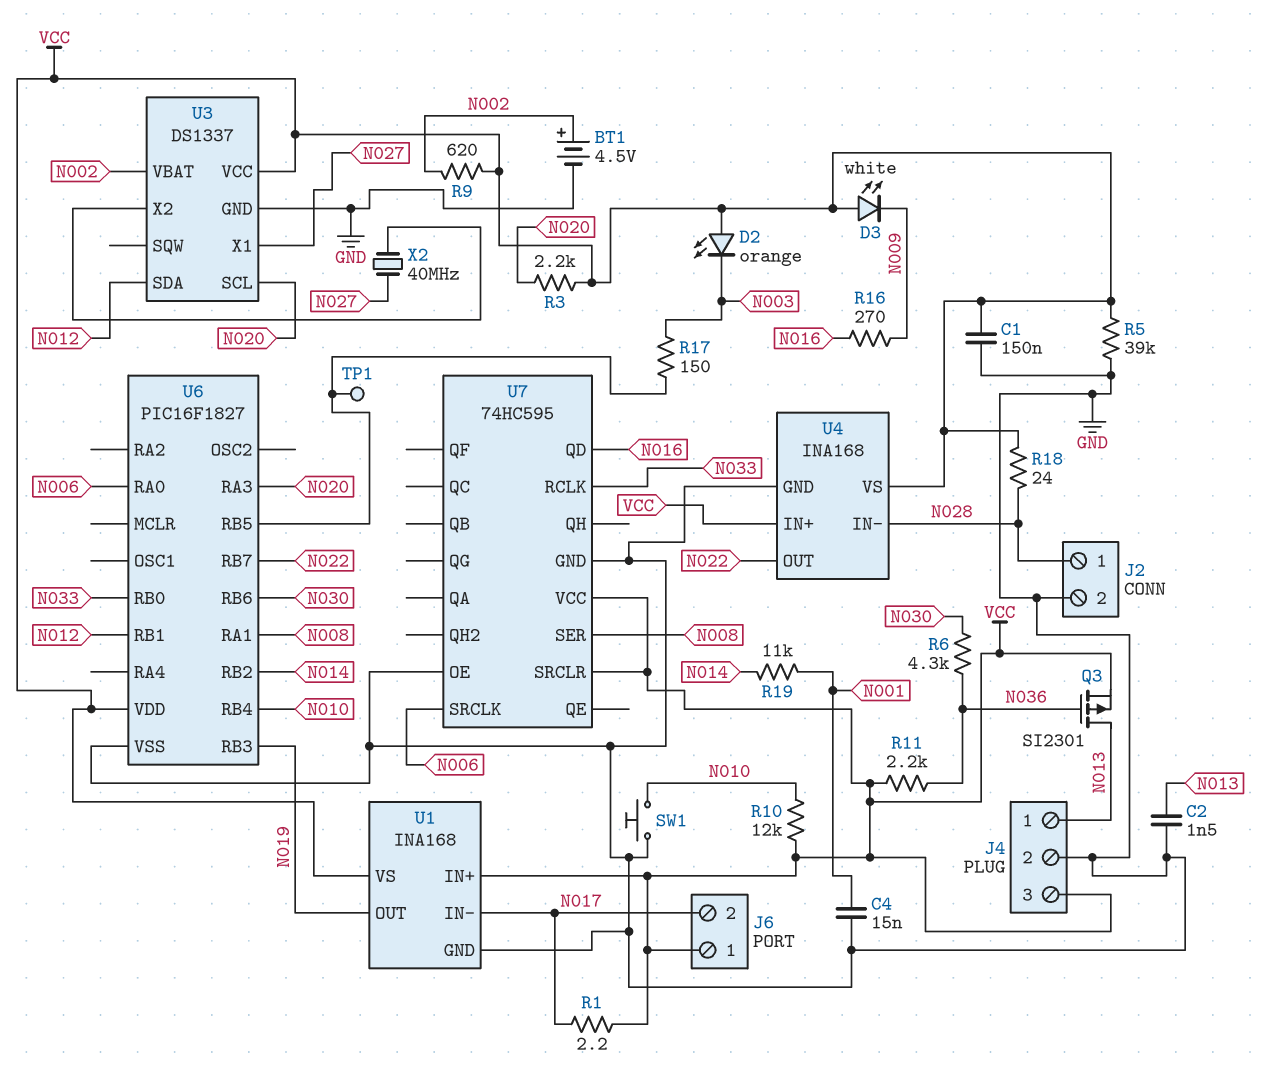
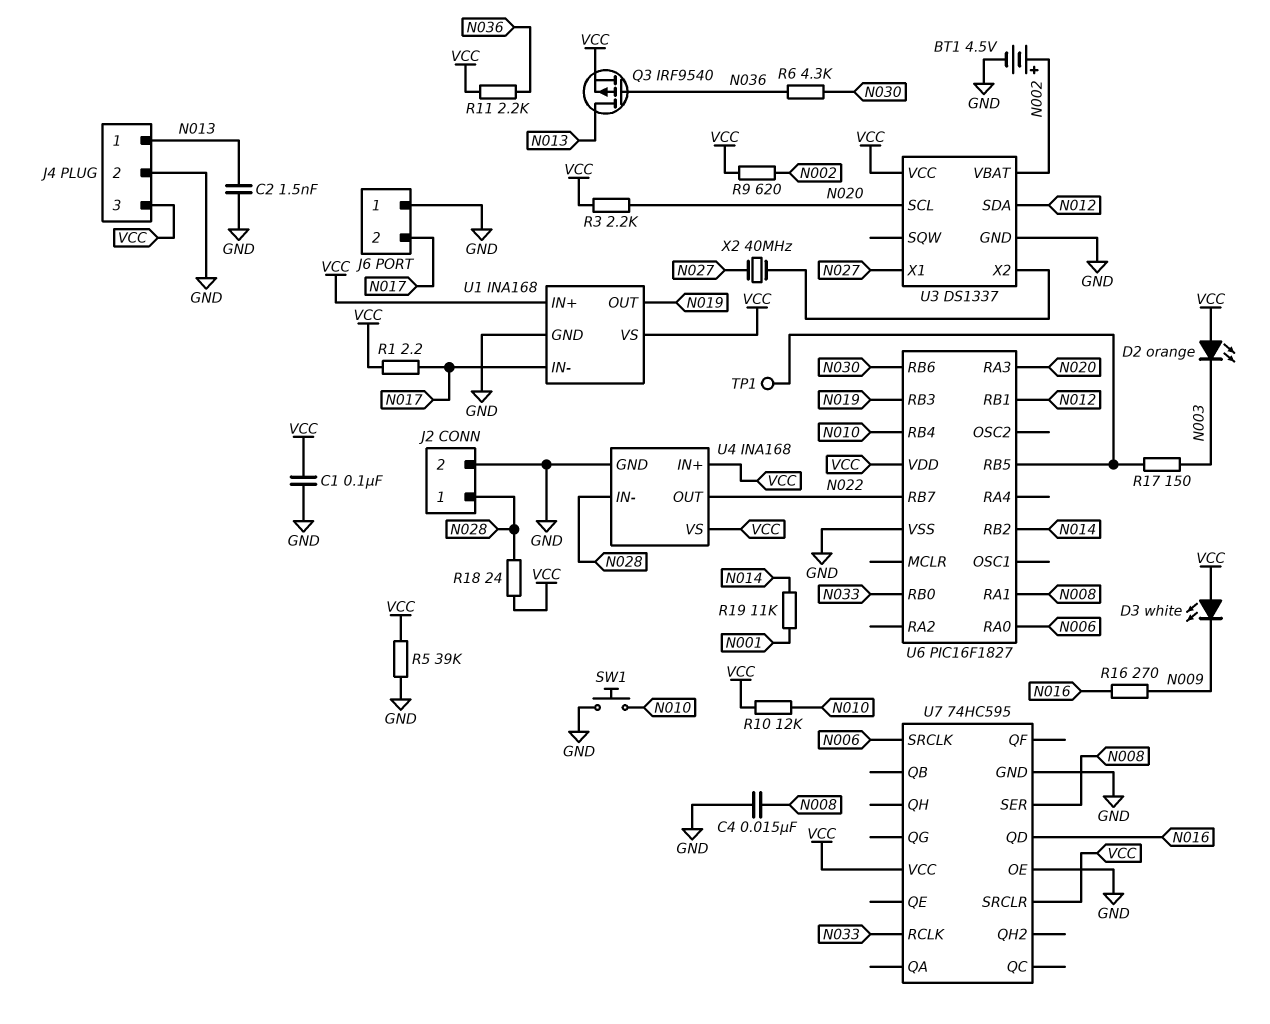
C1: 150nF (GND, VCC) -> 100nF (GND, VCC)
C4: 15nF (GND, N001) -> 15nF (GND, N008)
J6 pin 1: VCC -> GND
Q3: PMOS SI2301 (G N036, D N013, S VCC) -> PMOS IRF9540 (G N036, D N013, S VCC)

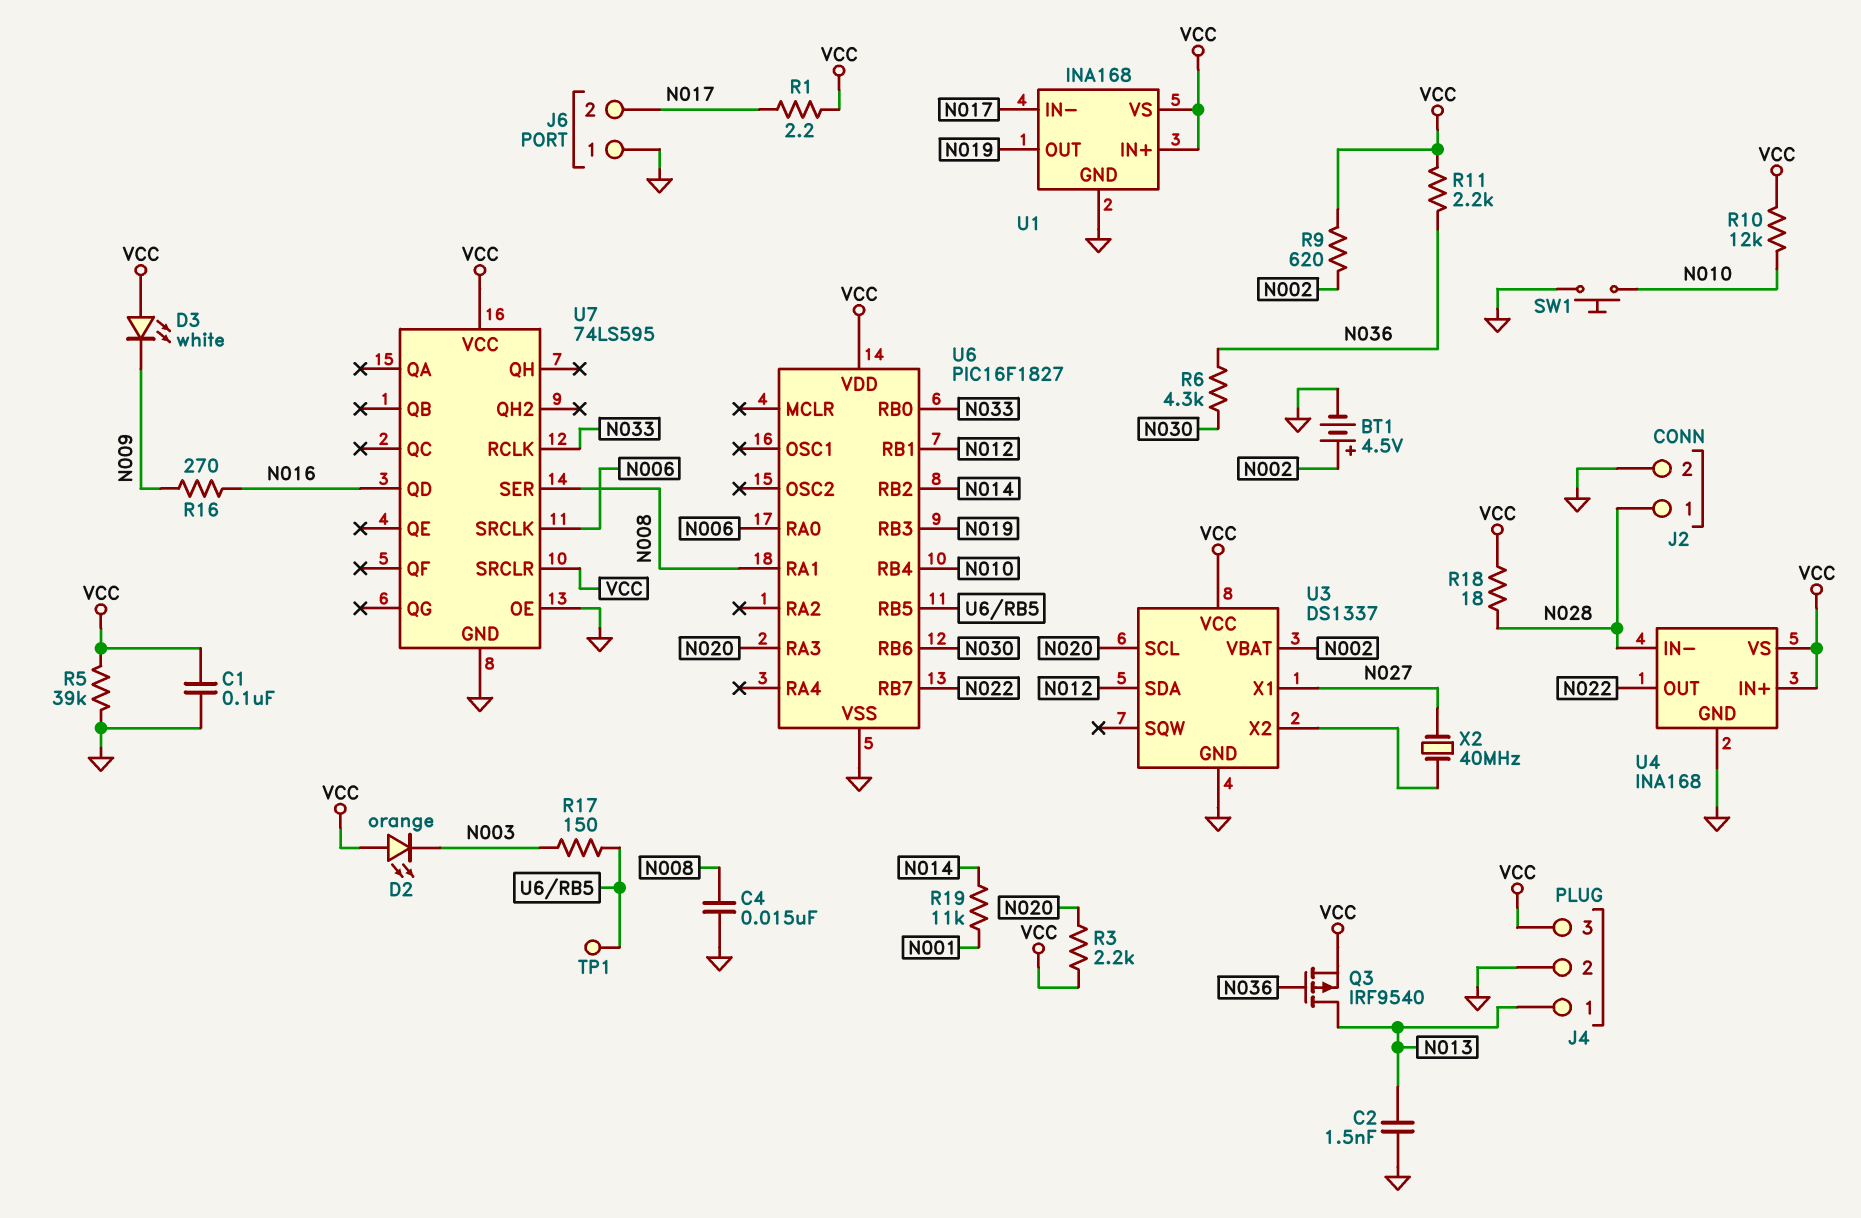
R18: 24 (N028, VCC) -> 18 (N028, VCC)
U7: 74HC595 -> 74LS595

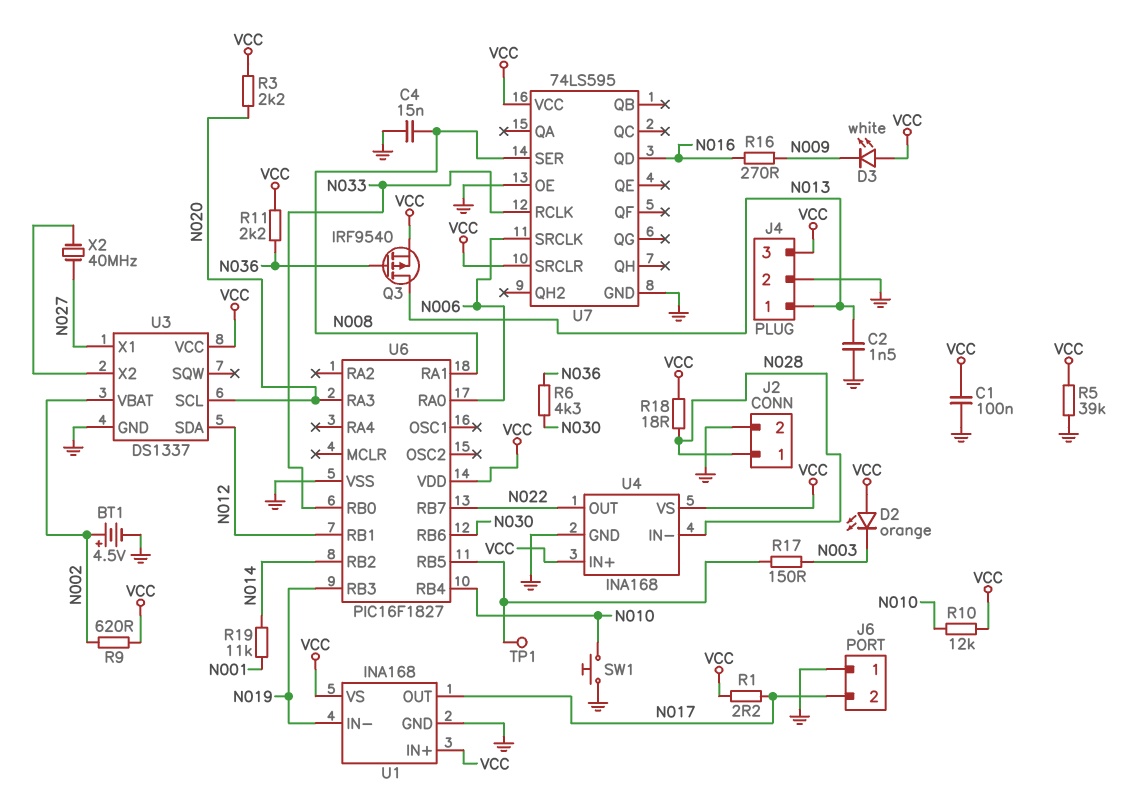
U1 pin IN-: N017 -> N019
U1 pin OUT: N019 -> N017

